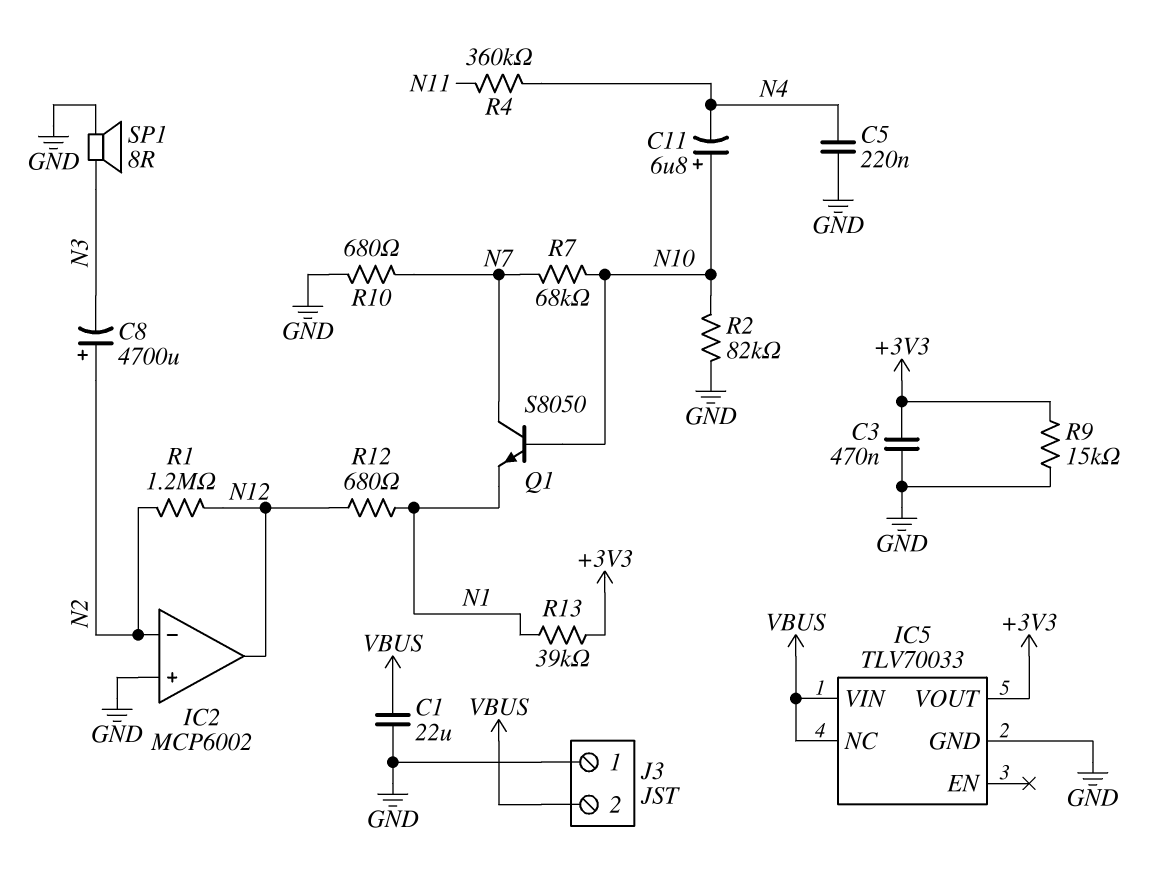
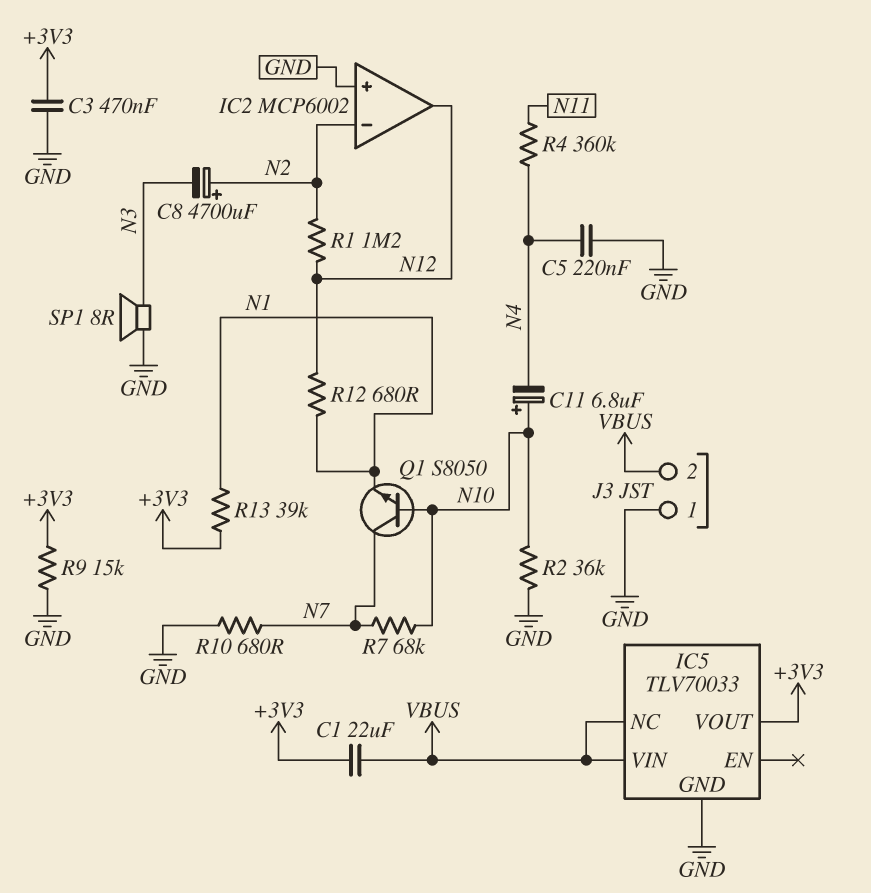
C1: 22uF (GND, VBUS) -> 22uF (+3V3, VBUS)
R2: 82k (GND, N10) -> 36k (GND, N10)

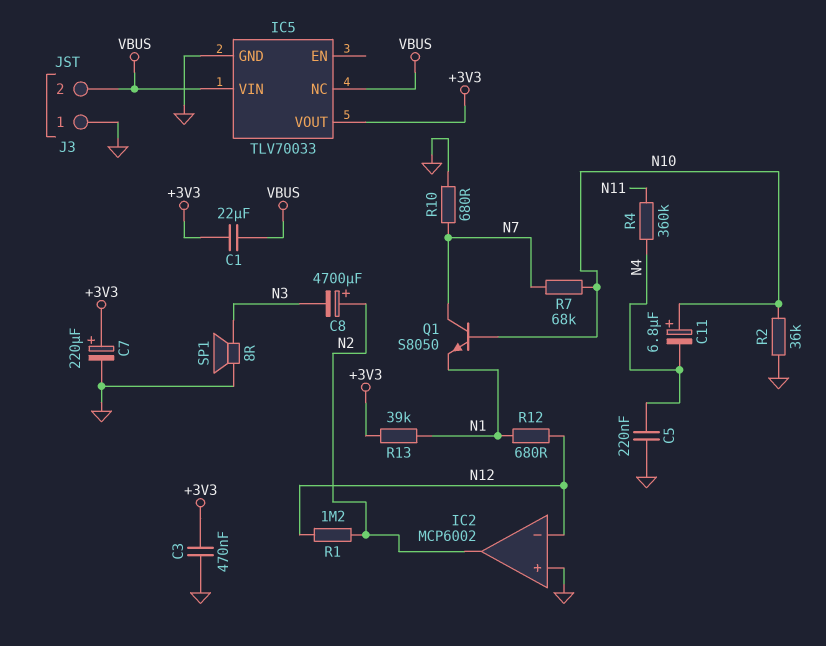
C7: none -> 220uF (plus +3V3, minus GND)
IC2 pin in-: N2 -> N12
IC2 pin out: N12 -> N2
R9: 15k (+3V3, GND) -> none

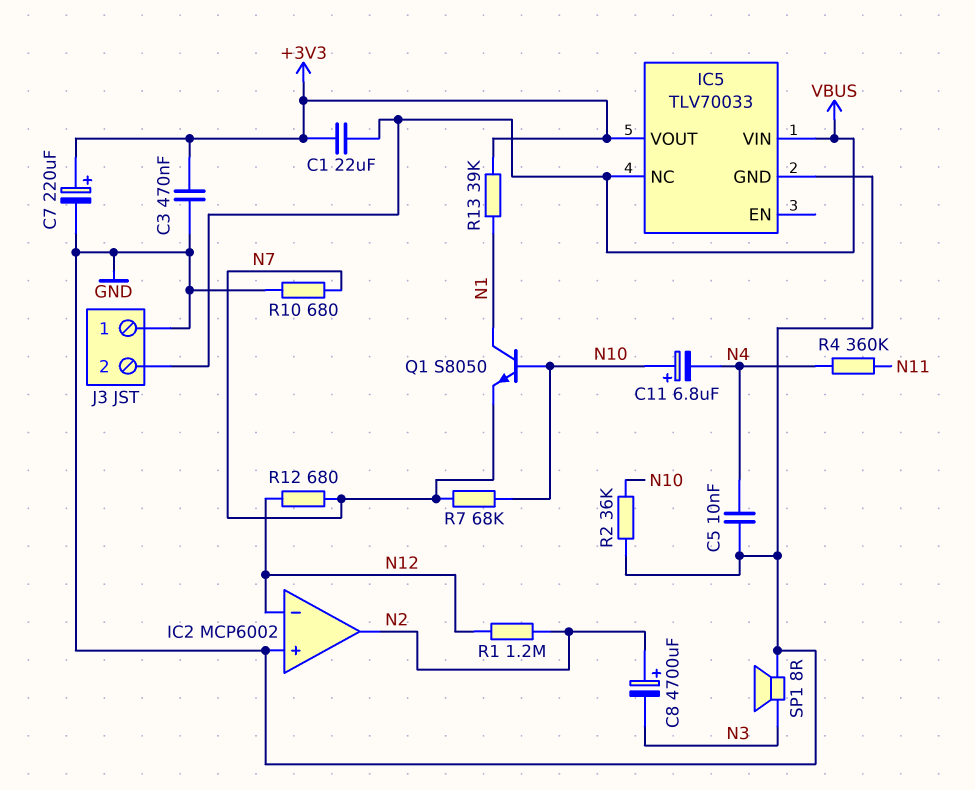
C5: 220nF (GND, N4) -> 10nF (GND, N4)
Q1: NPN S8050 (B N10, C N7, E N1) -> NPN S8050 (B N10, C N1, E N7)
R12: 680 (N1, N12) -> 680 (N7, N12)

